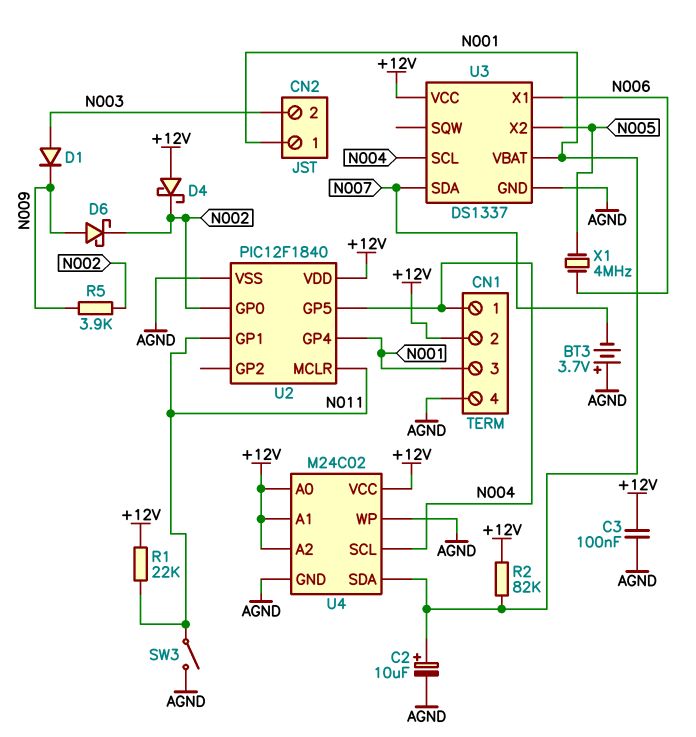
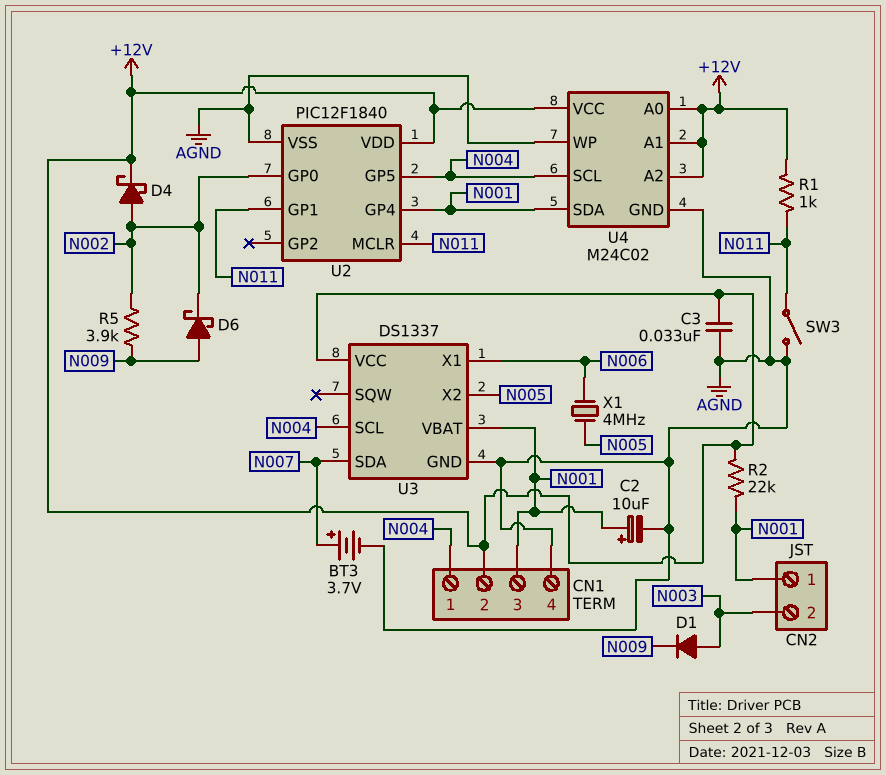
BT3: 3.7V (plus AGND, minus N007) -> 3.7V (plus N007, minus AGND)
C3: 100nF (+12V, AGND) -> 33nF (+12V, AGND)
D4: schottky (A +12V, K N002) -> schottky (A N002, K +12V)
R1: 22k (+12V, N011) -> 1k (+12V, N011)
R2: 82k (+12V, N001) -> 22k (+12V, N001)

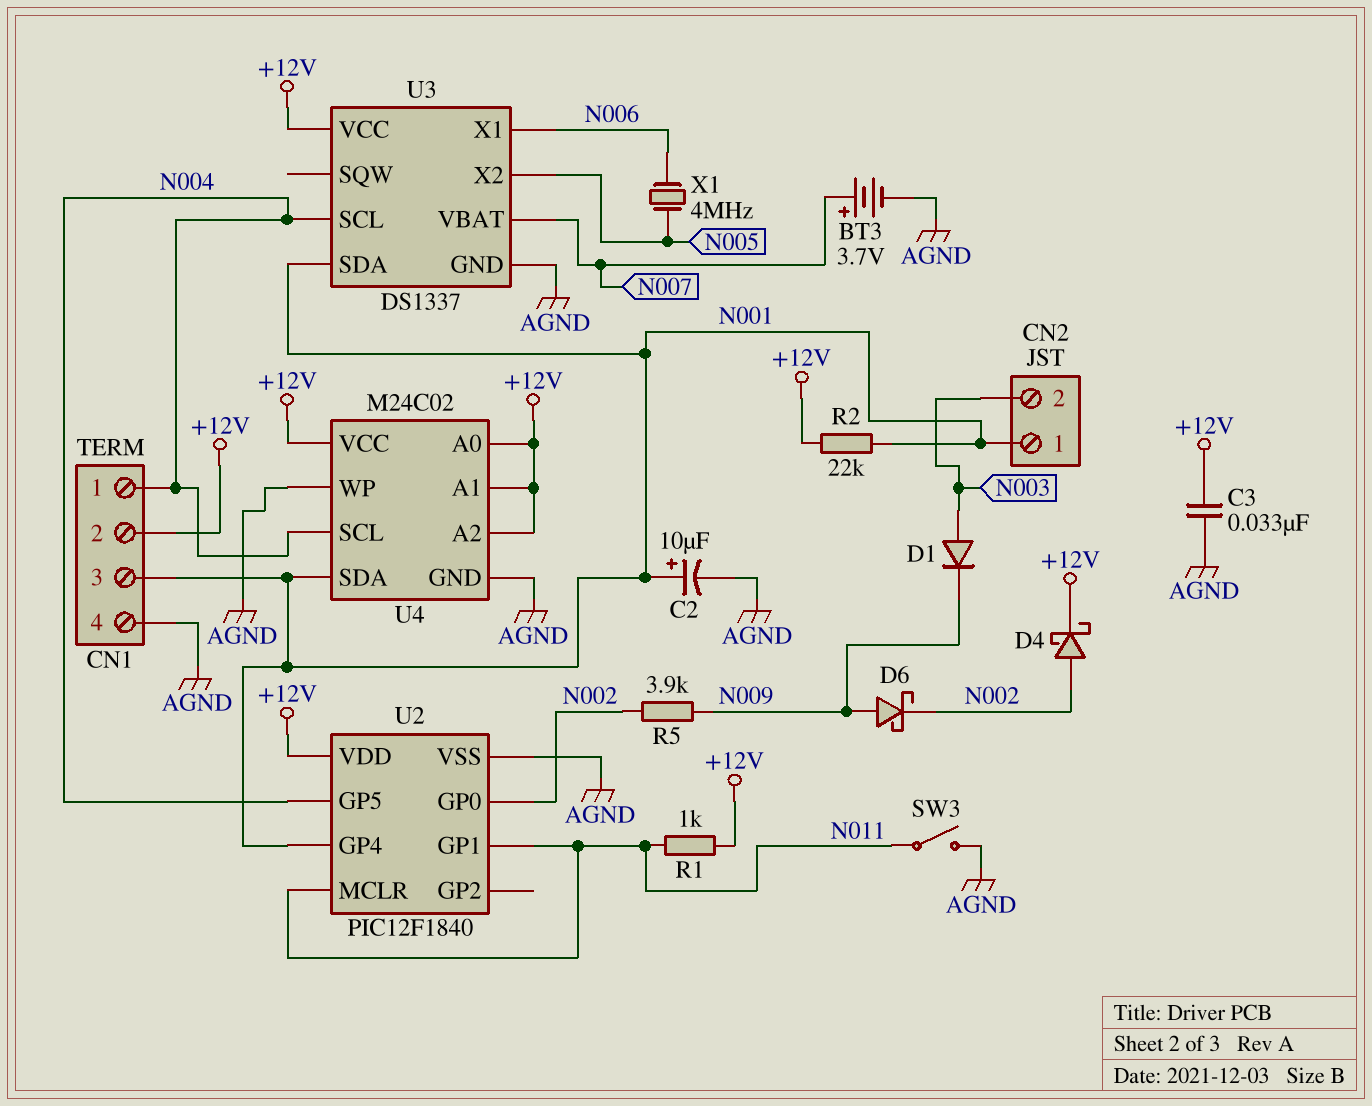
U3 pin SDA: N007 -> N001
U3 pin VBAT: N001 -> N007

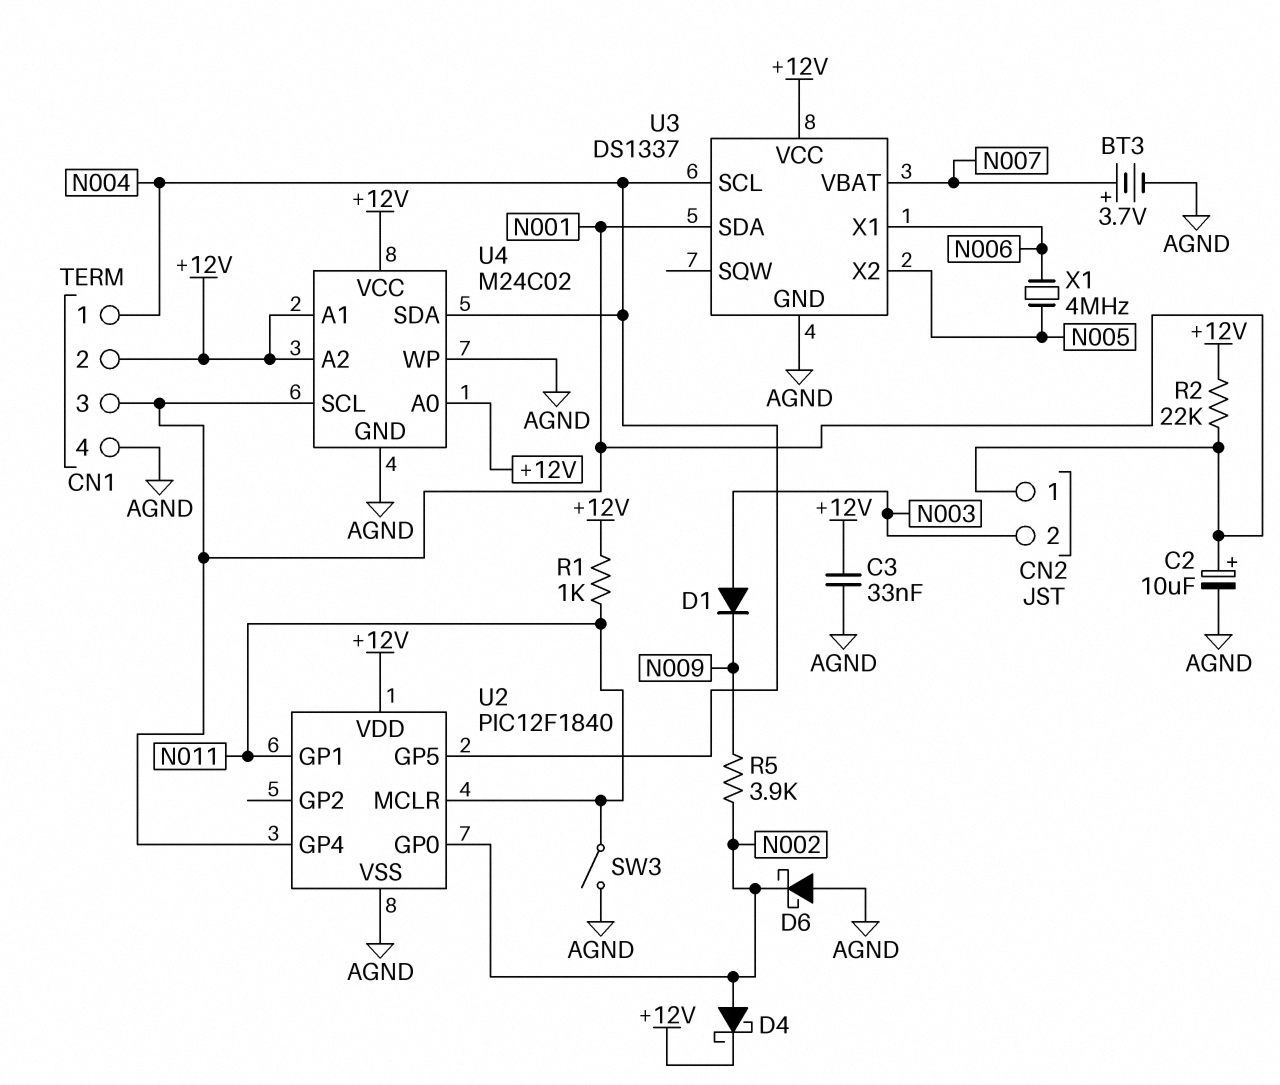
D6: schottky (A N009, K N002) -> schottky (A AGND, K N002)
U4 pin SCL: N004 -> N001
U4 pin SDA: N001 -> N004

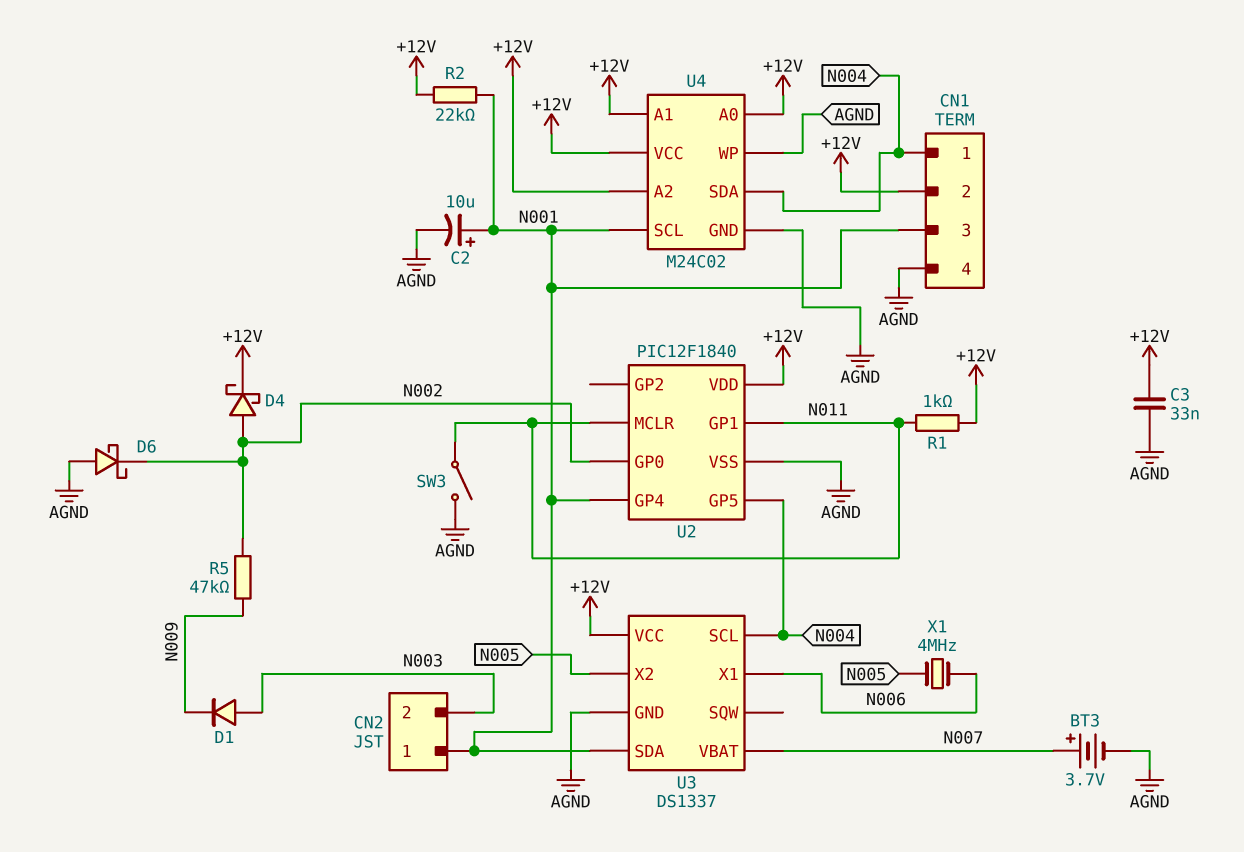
R5: 3.9k (N002, N009) -> 47k (N002, N009)

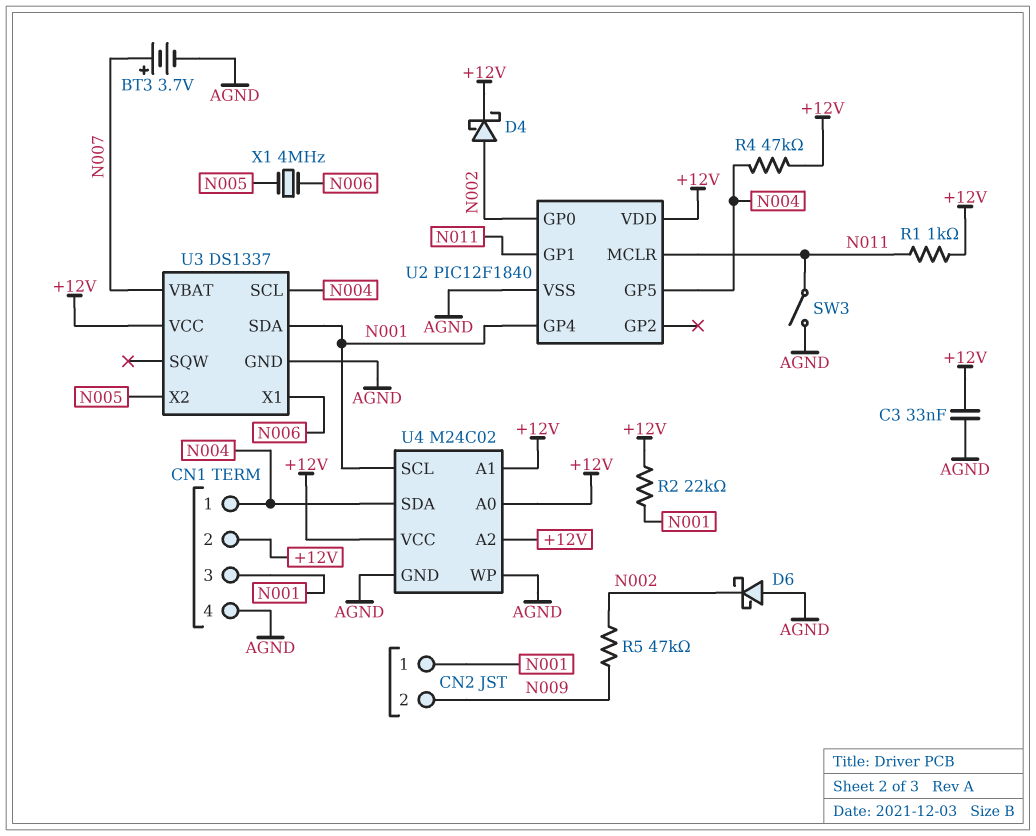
C2: 10uF (plus N001, minus AGND) -> none
CN2 pin 2: N003 -> N009
D1: diode (A N003, K N009) -> none
R4: none -> 47k (+12V, N004)

